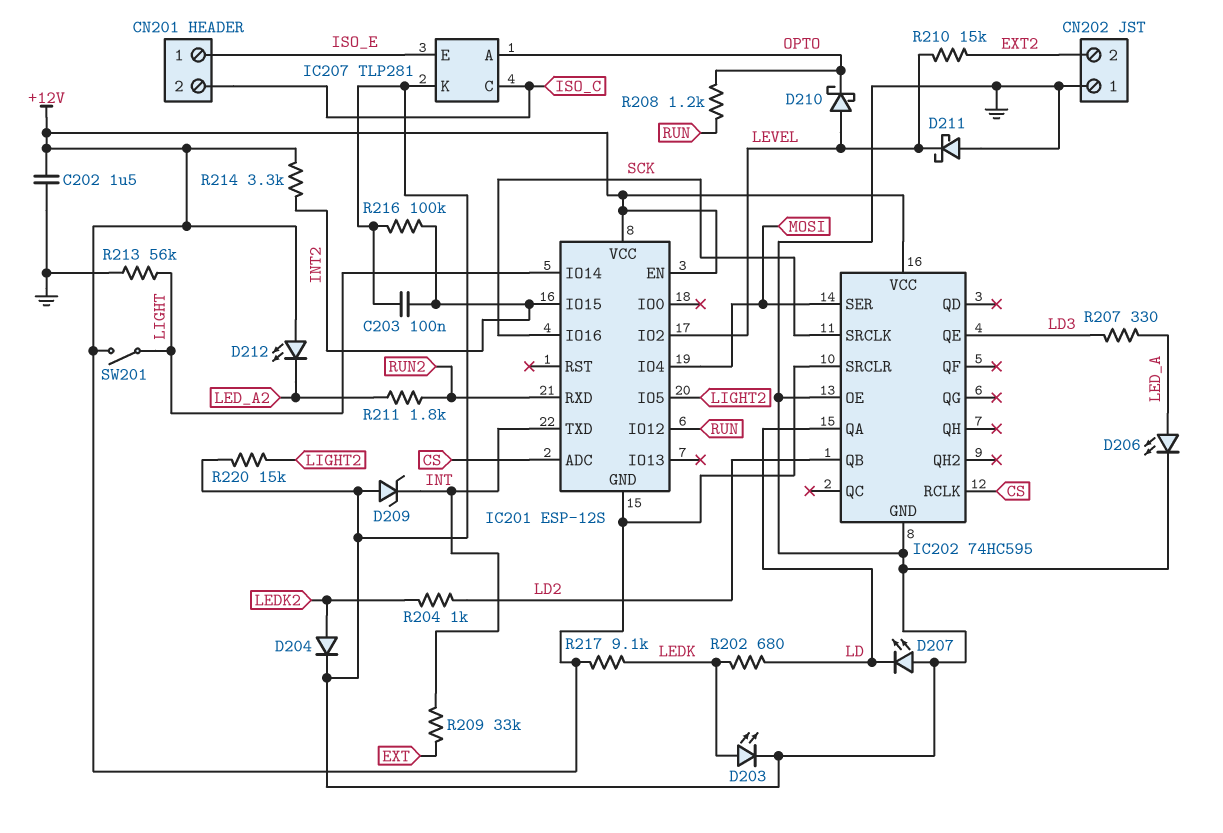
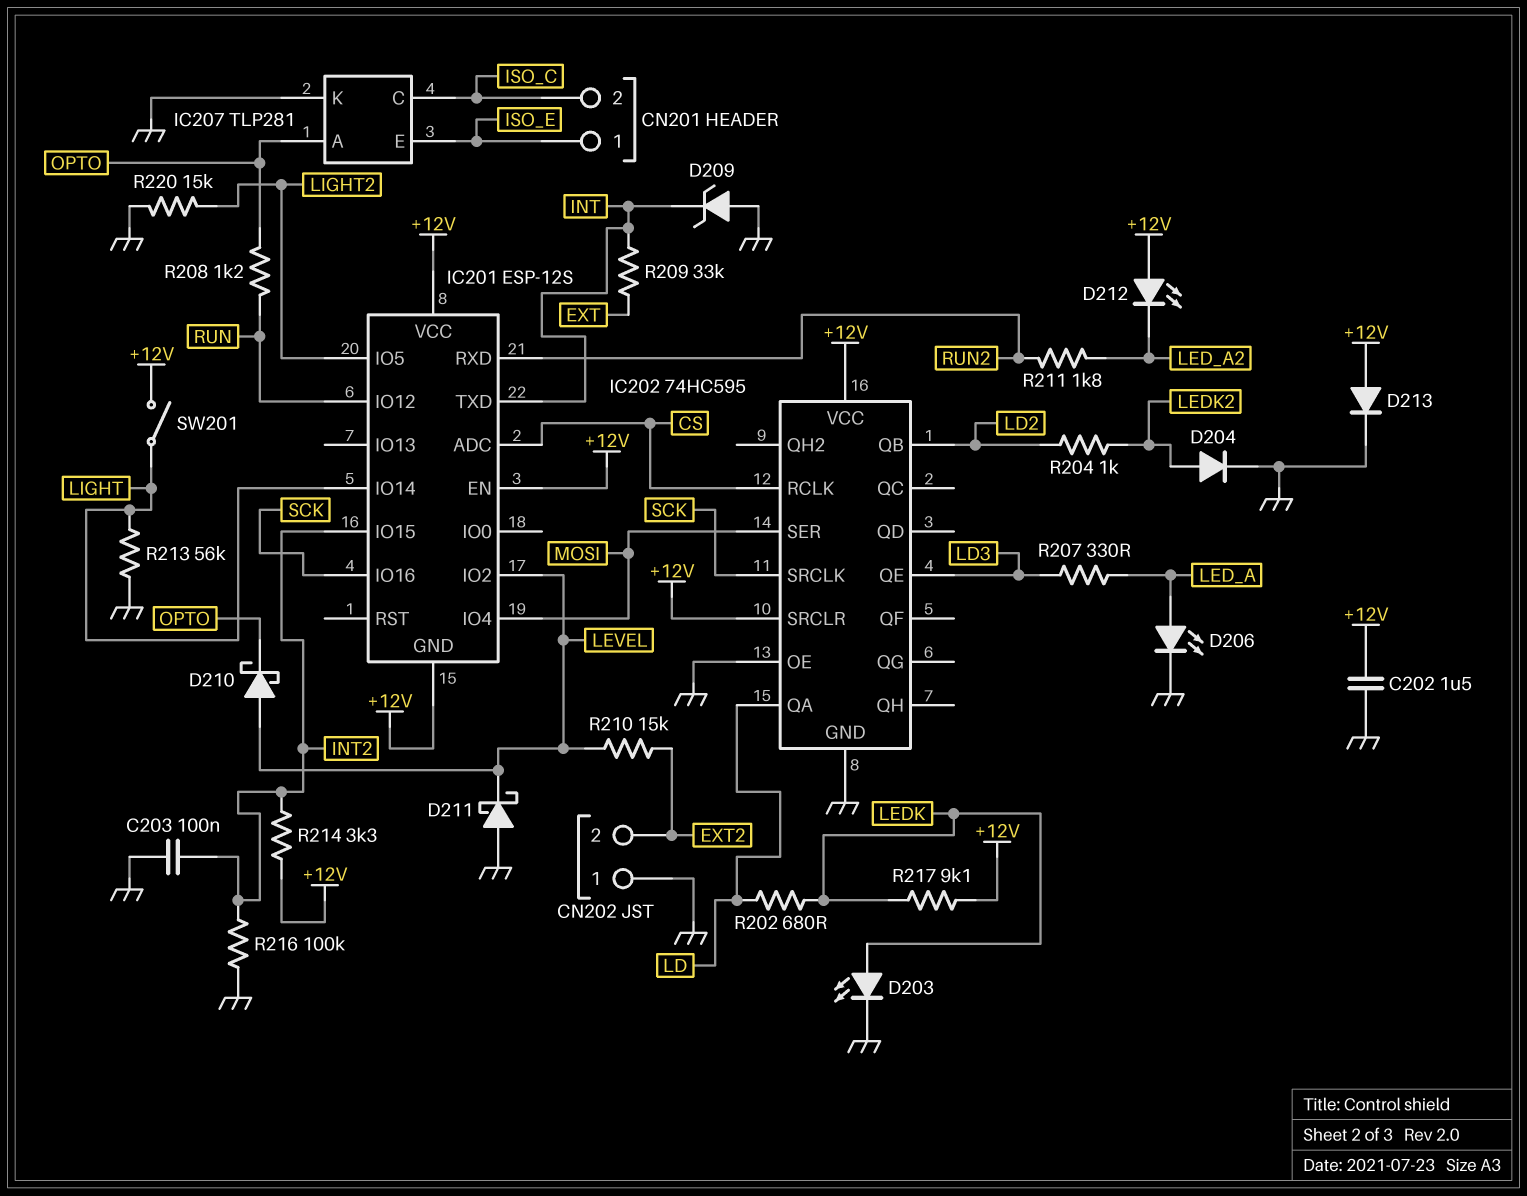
D207: LED (A GND, K LD) -> none
D213: none -> diode (A +12V, K GND)

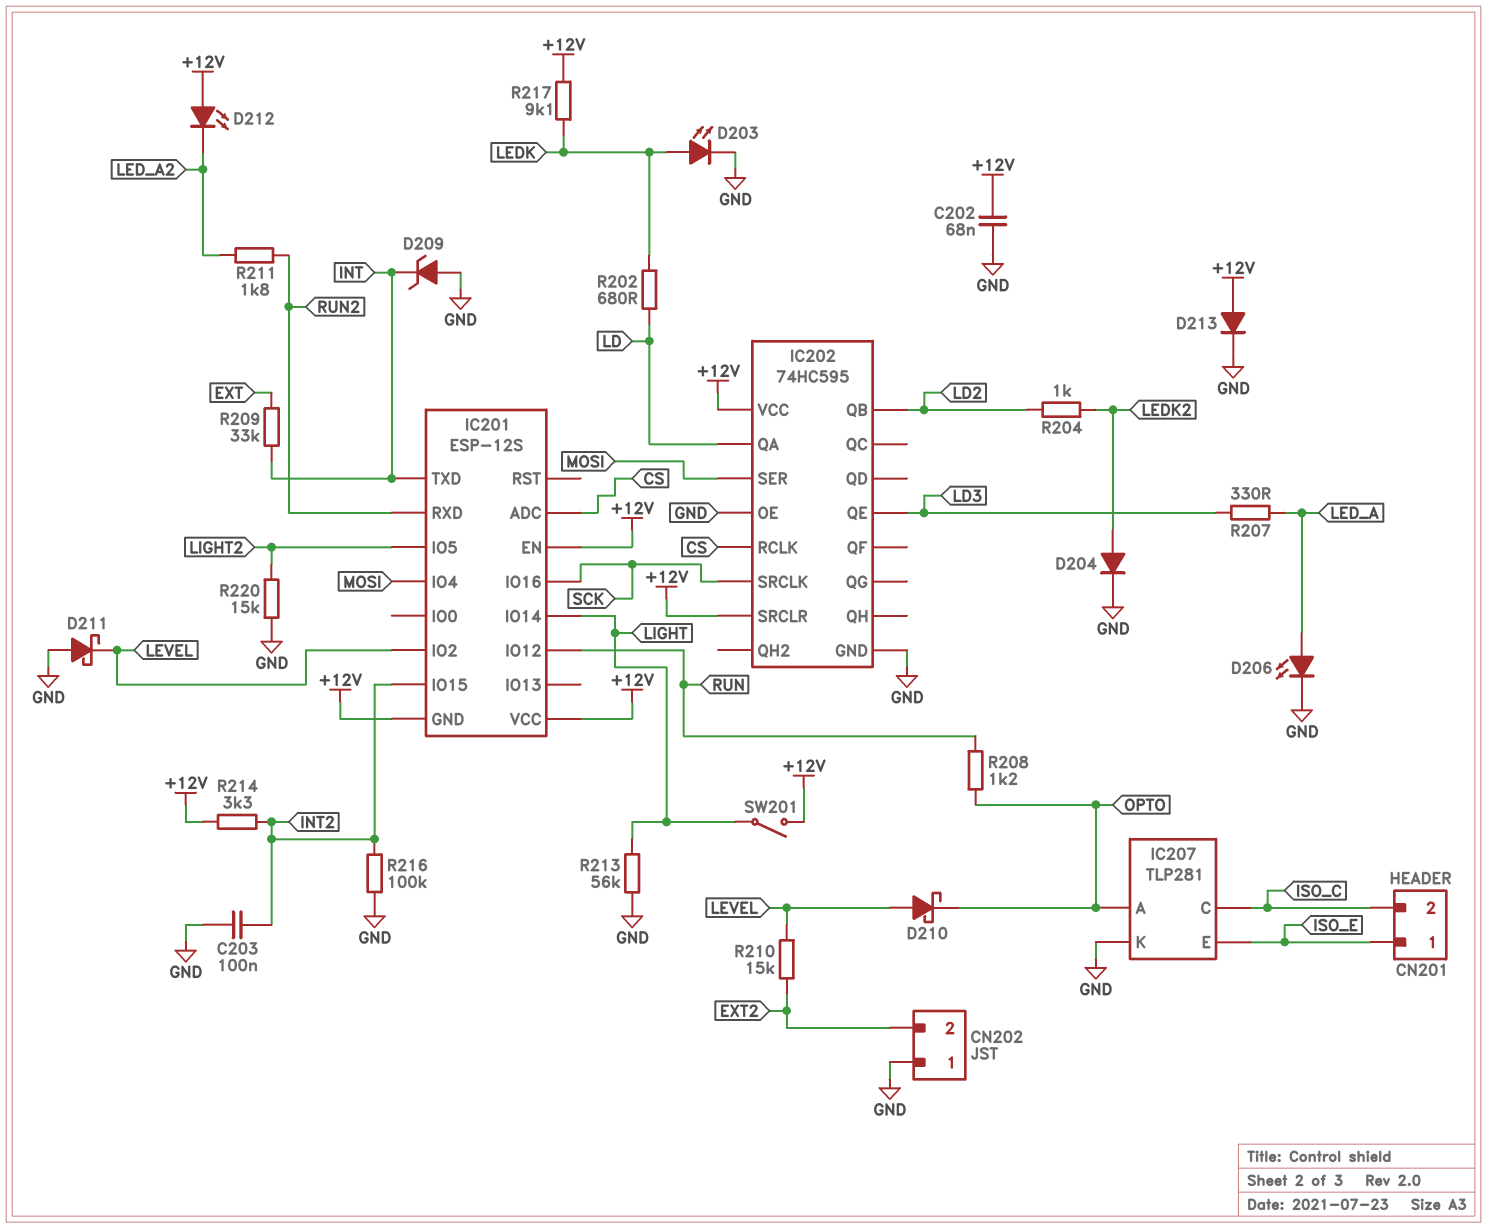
C202: 1.5uF (+12V, GND) -> 68nF (+12V, GND)

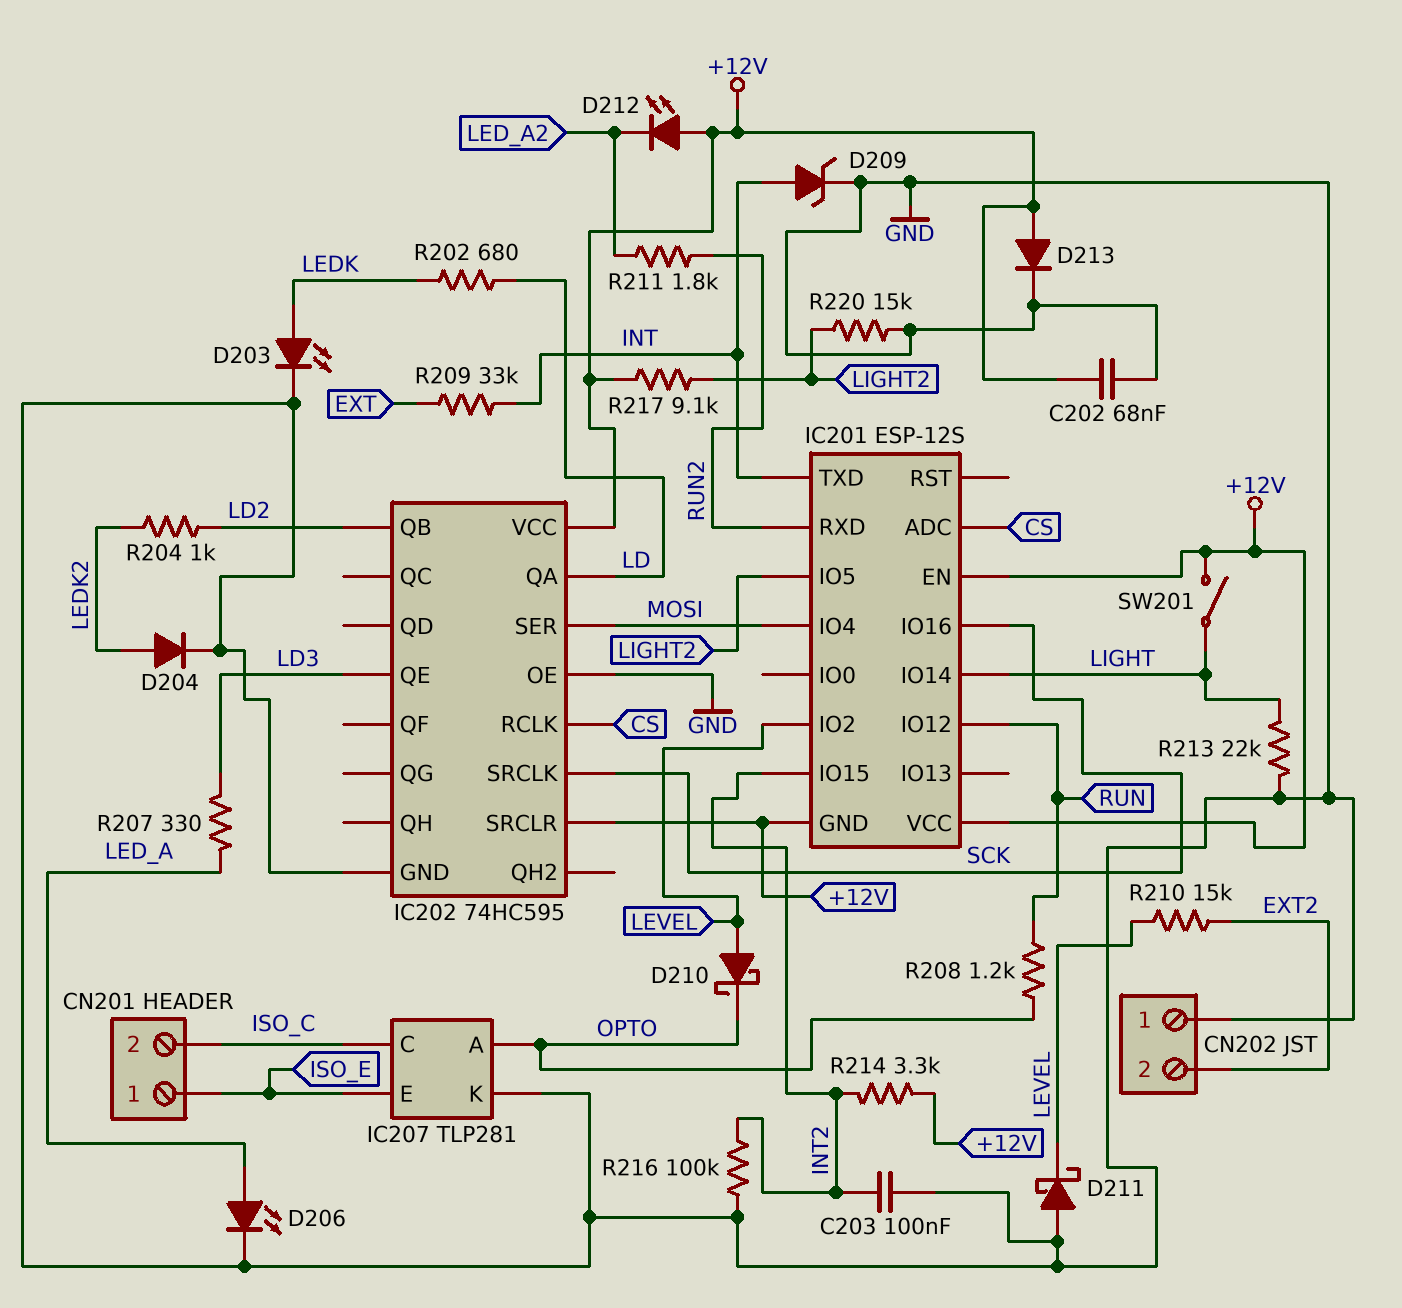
D209: zener (A GND, K INT) -> zener (A INT, K GND)
R213: 56k (GND, LIGHT) -> 22k (GND, LIGHT)
R217: 9.1k (+12V, LEDK) -> 9.1k (+12V, LIGHT2)

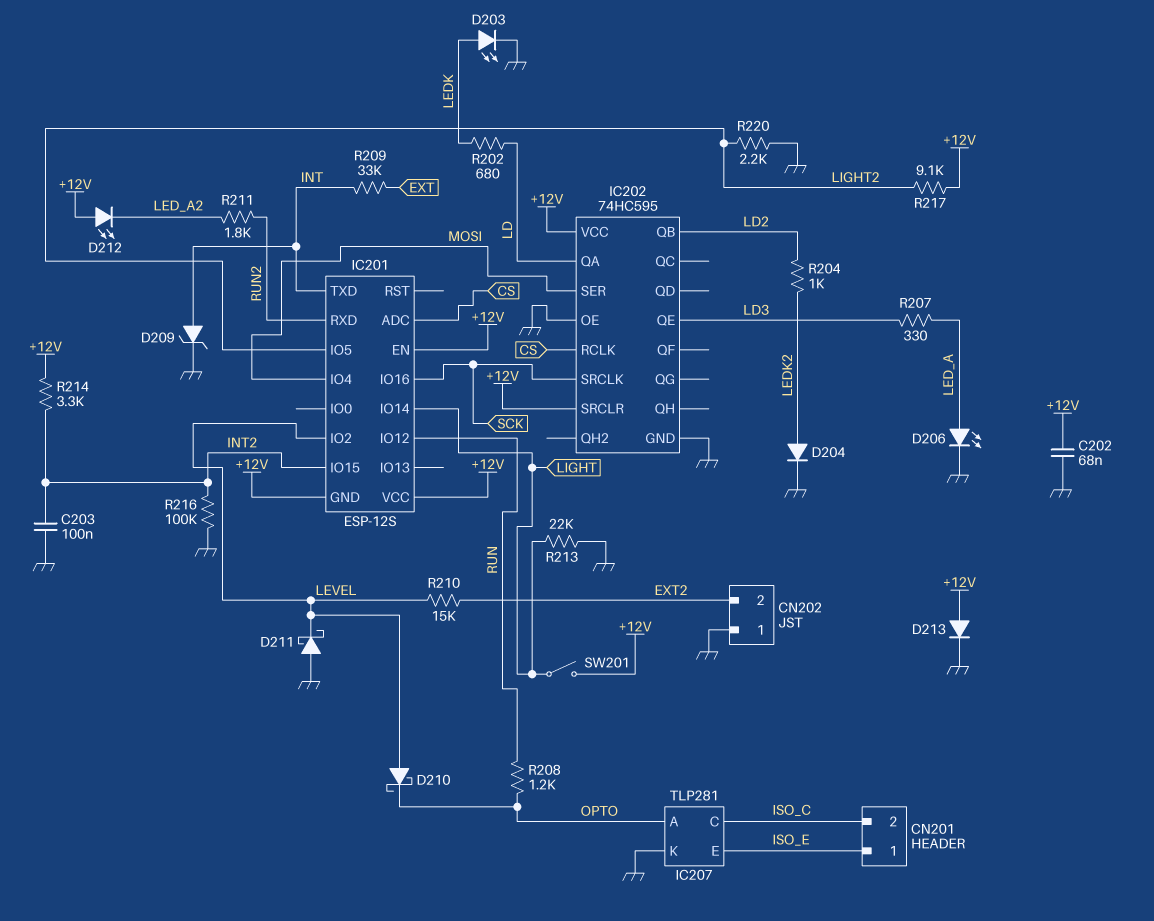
R220: 15k (GND, LIGHT2) -> 2.2k (GND, LIGHT2)

